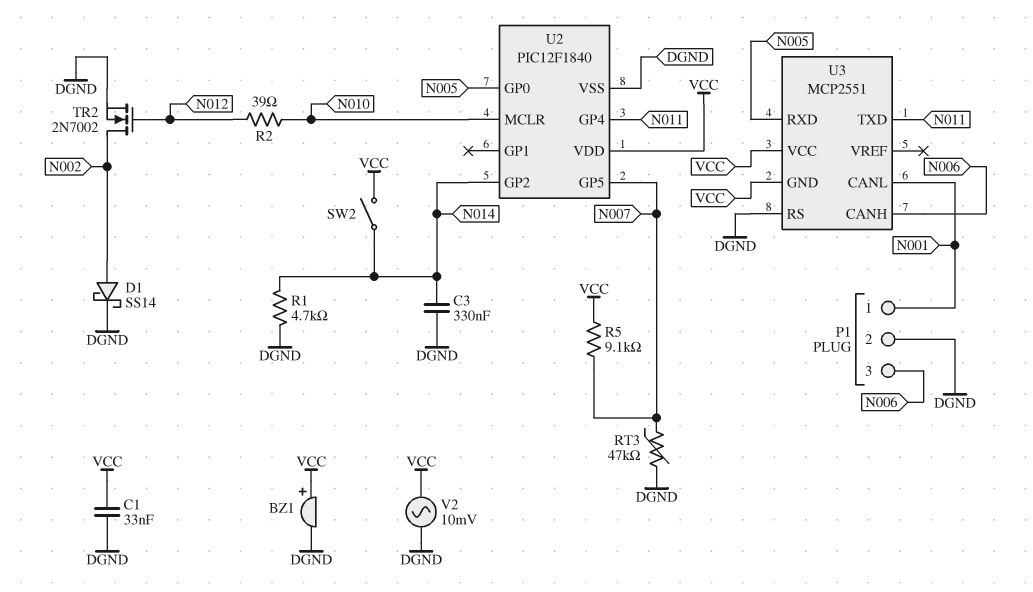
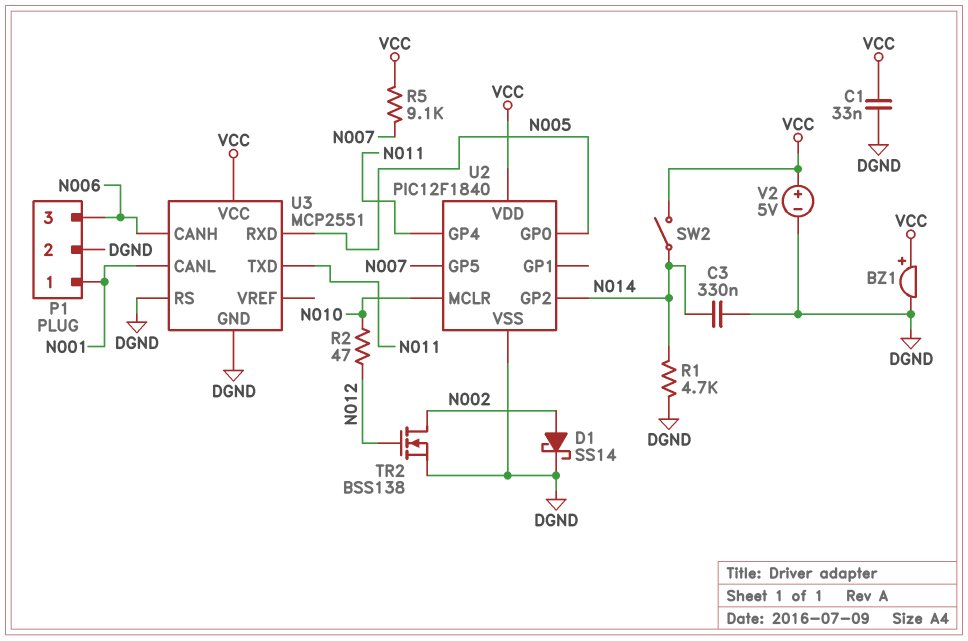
R2: 39 (N010, N012) -> 47 (N010, N012)
RT3: 47k (DGND, N007) -> none
TR2: NMOS 2N7002 (G N012, D N002, S DGND) -> NMOS BSS138 (G N012, D N002, S DGND)
U3 pin GND: VCC -> DGND
V2: AC 10mV (DGND, VCC) -> 5V (plus VCC, minus DGND)

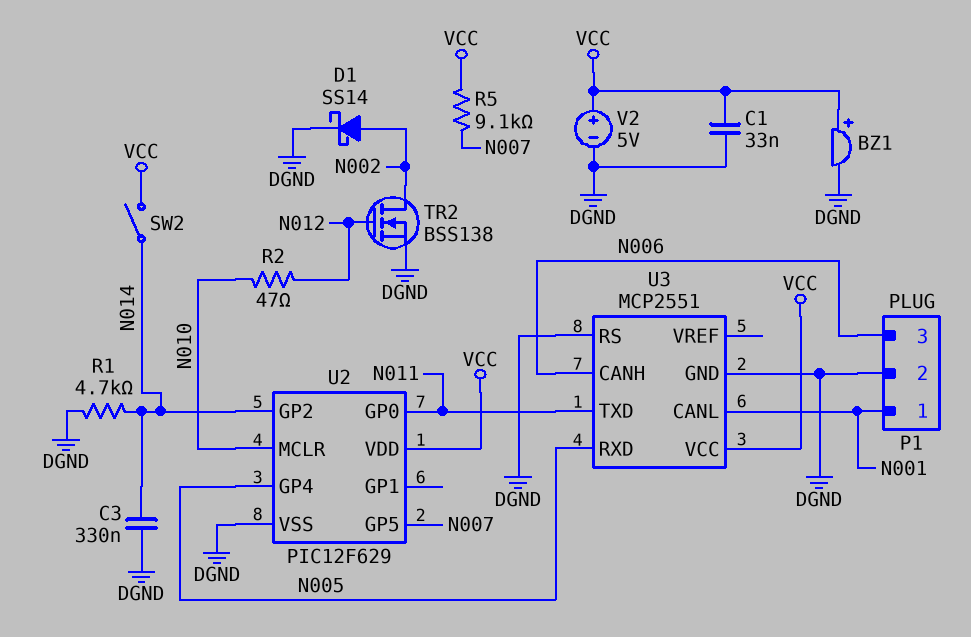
U2: PIC12F1840 -> PIC12F629
U2 pin GP0: N005 -> N011
U2 pin GP4: N011 -> N005

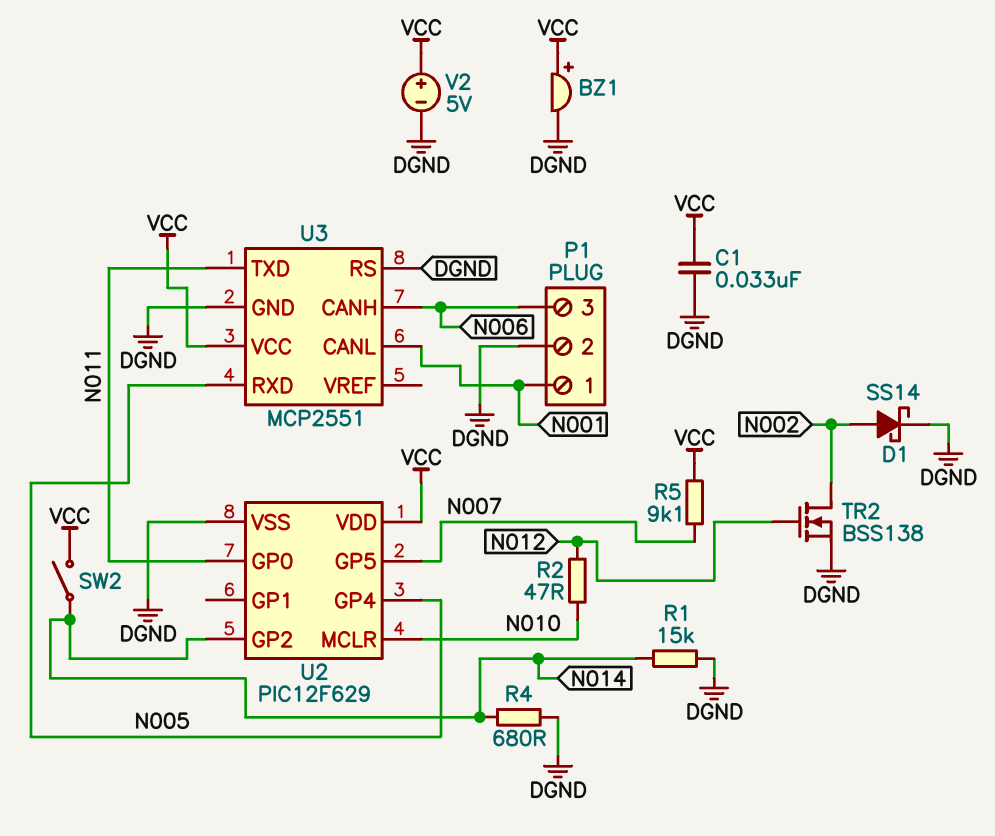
C3: 330nF (DGND, N014) -> none
R1: 4.7k (DGND, N014) -> 15k (DGND, N014)
R4: none -> 680 (DGND, N014)

